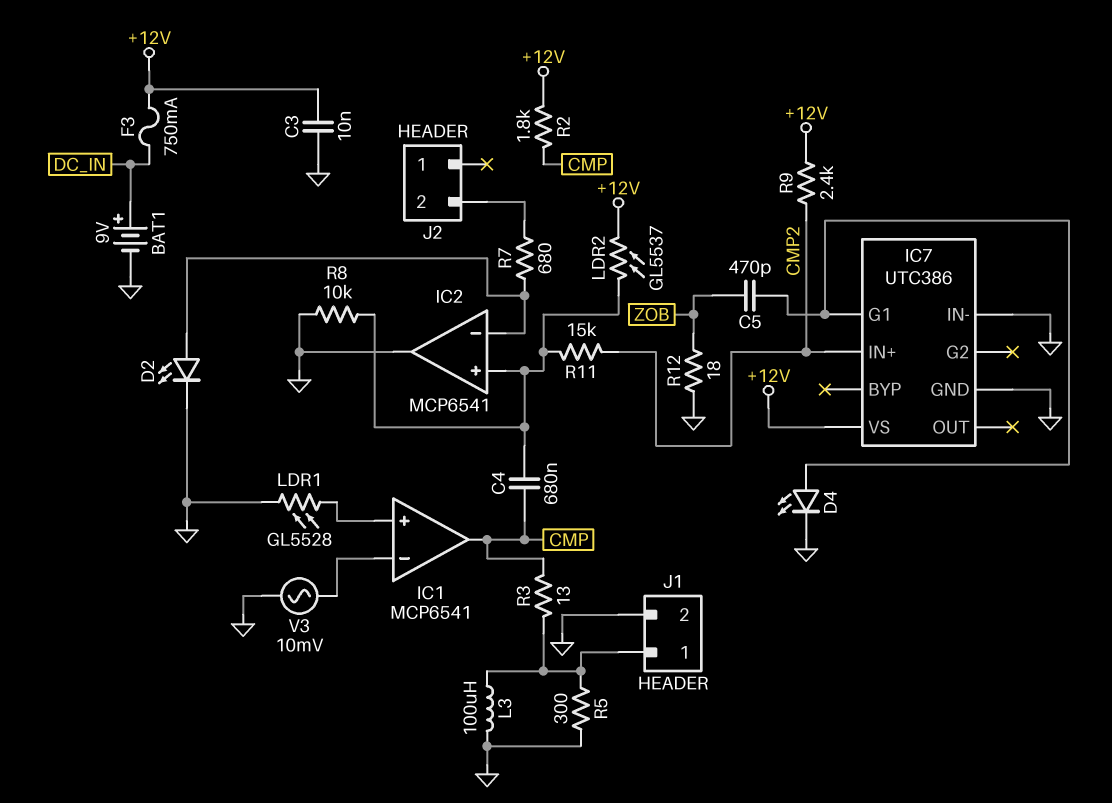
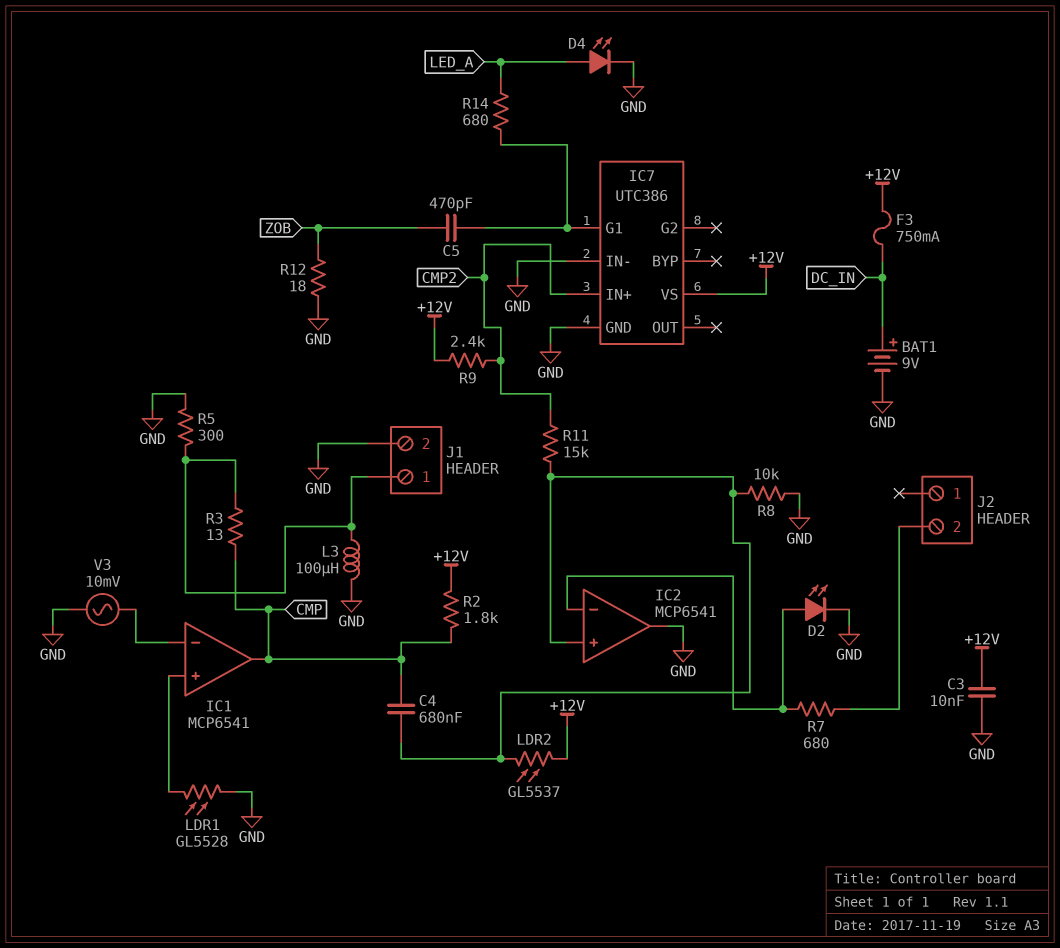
D4: LED (A IC7/G1, K GND) -> LED (A LED_A, K GND)
R14: none -> 680 (IC7/G1, LED_A)

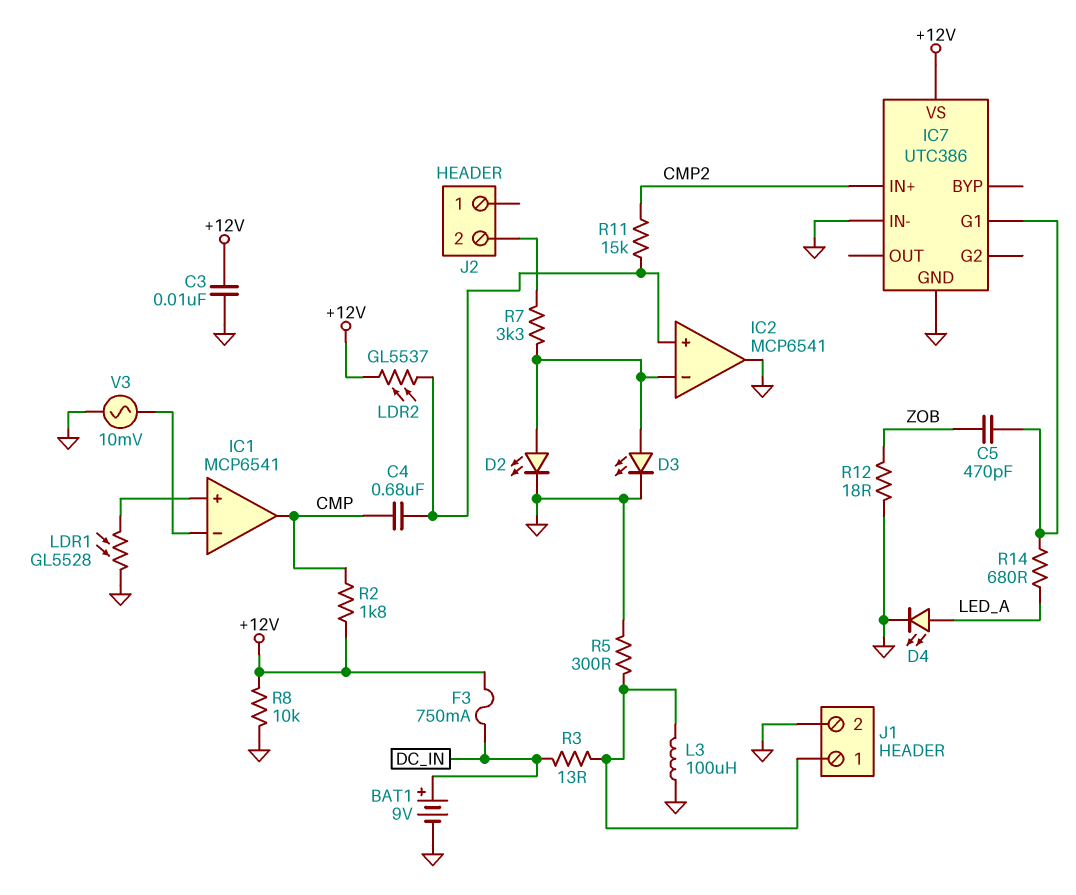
D3: none -> LED (A IC2/in-, K GND)
R3: 13 (CMP, J1/1) -> 13 (DC_IN, J1/1)
R7: 680 (IC2/in-, J2/2) -> 3.3k (IC2/in-, J2/2)
R8: 10k (GND, IC2/in+) -> 10k (+12V, GND)
R9: 2.4k (+12V, CMP2) -> none

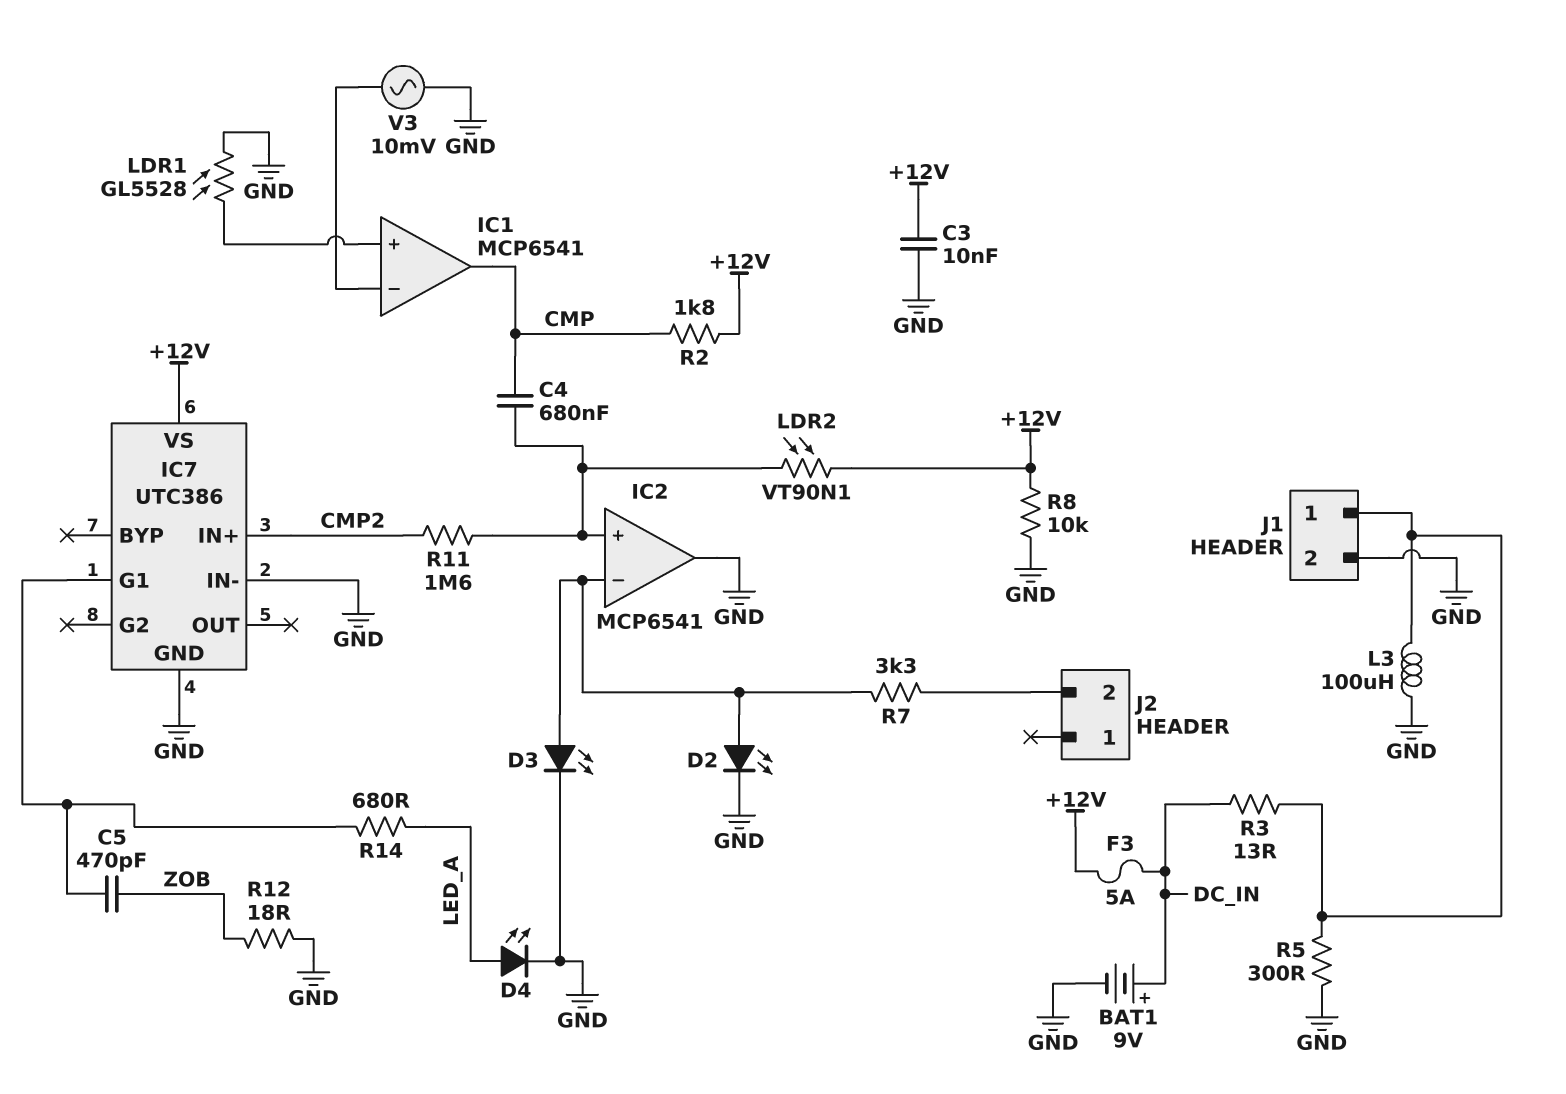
F3: 750mA (+12V, DC_IN) -> 5A (+12V, DC_IN)
LDR2: GL5537 (+12V, IC2/in+) -> VT90N1 (+12V, IC2/in+)
R11: 15k (CMP2, IC2/in+) -> 1.6M (CMP2, IC2/in+)

